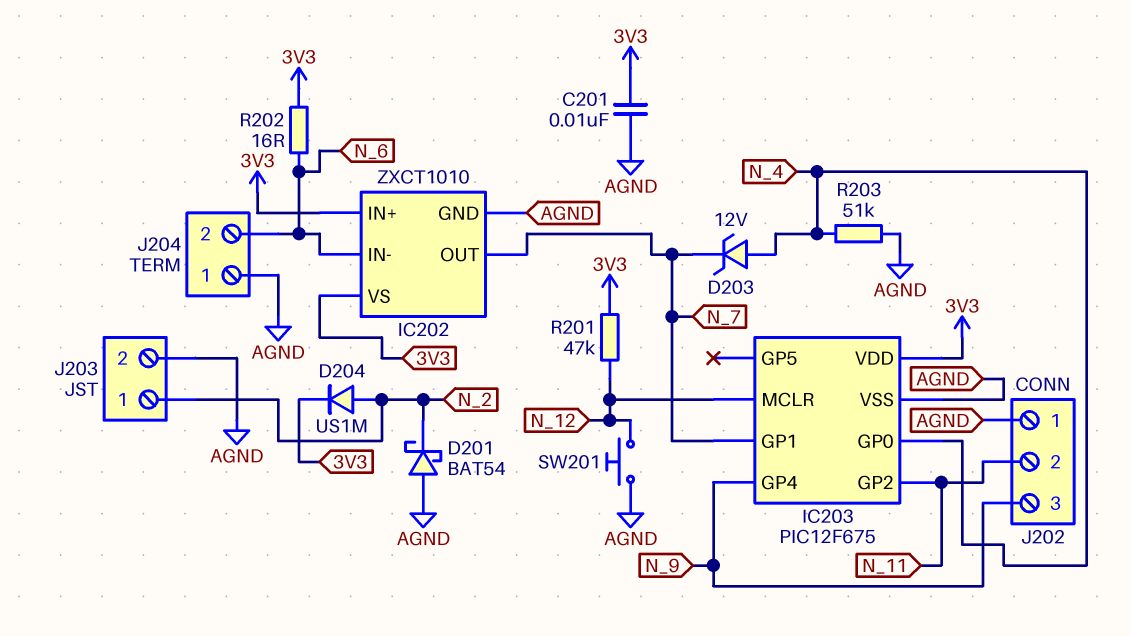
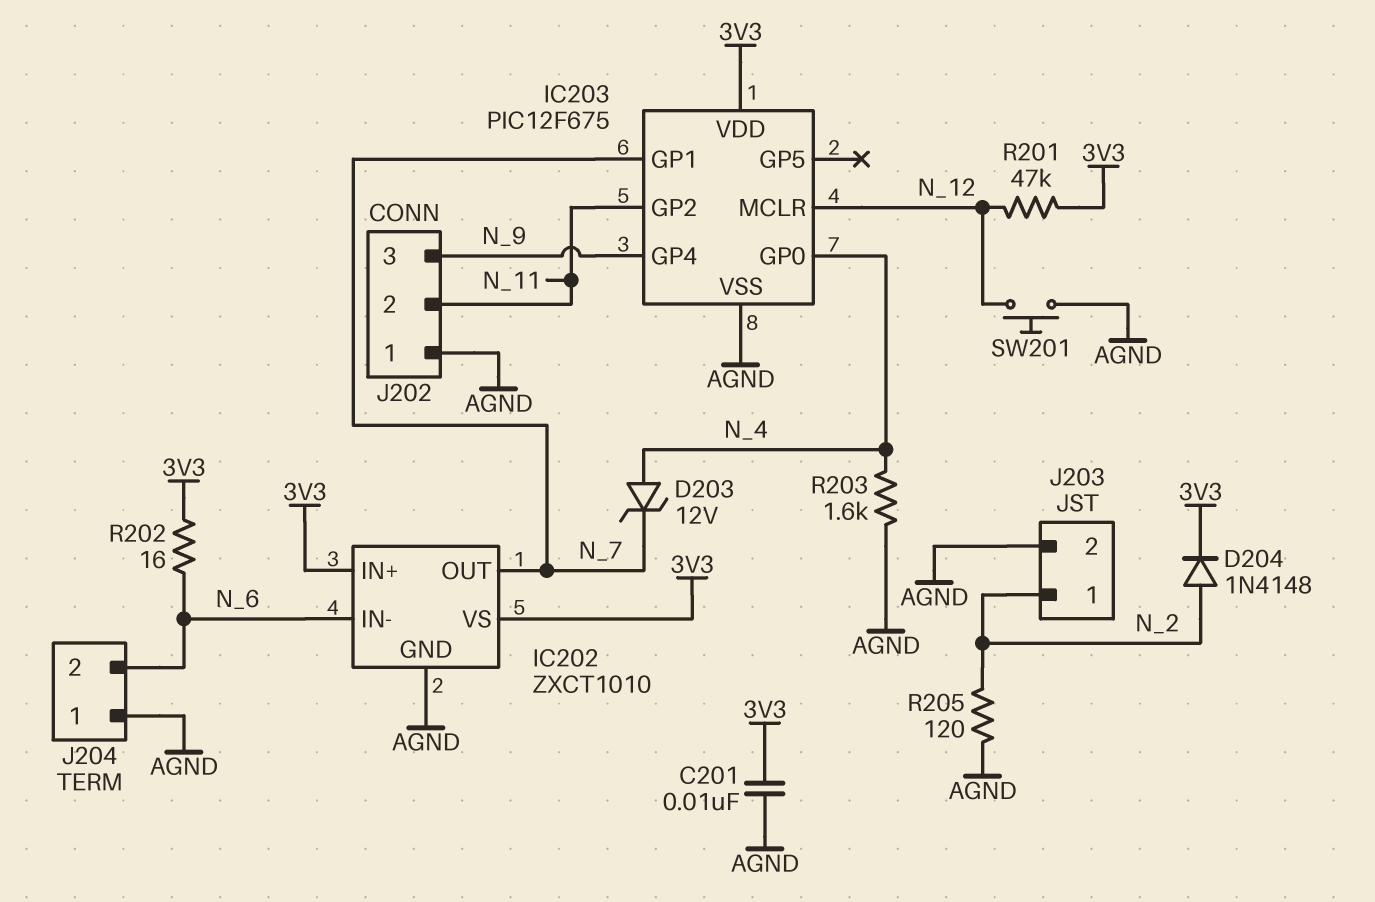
D201: schottky BAT54 (A AGND, K N_2) -> none
D204: diode US1M (A N_2, K 3V3) -> diode 1N4148 (A N_2, K 3V3)
R203: 51k (AGND, N_4) -> 1.6k (AGND, N_4)
R205: none -> 120 (AGND, N_2)

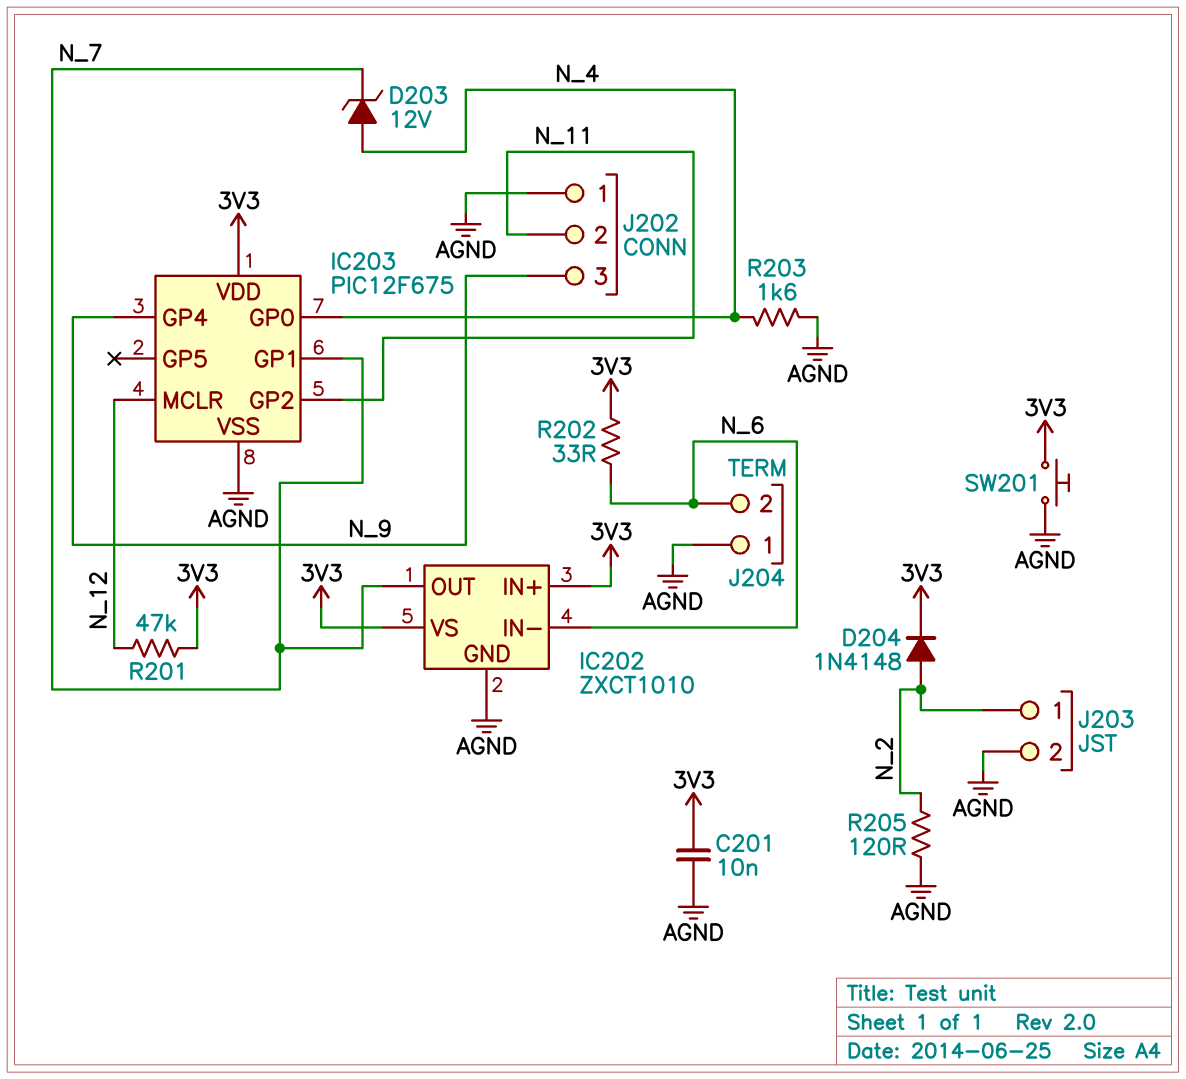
R202: 16 (3V3, N_6) -> 33 (3V3, N_6)
SW201: button (AGND, N_12) -> button (3V3, AGND)

